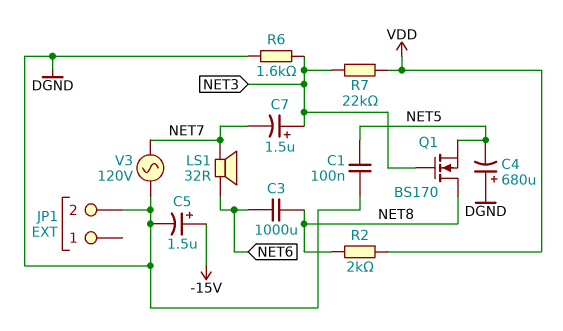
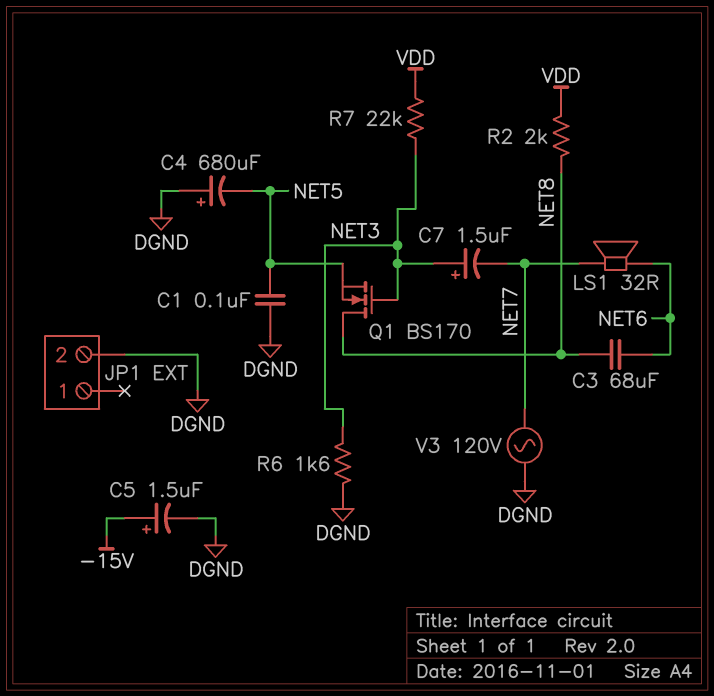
C3: 1000uF (NET6, NET8) -> 68uF (NET6, NET8)

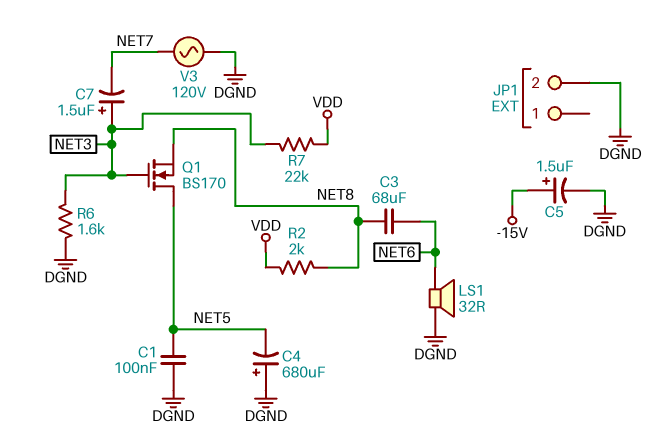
LS1: speaker 32R (NET6, NET7) -> speaker 32R (DGND, NET6)
Q1: NMOS BS170 (G NET3, D NET8, S NET5) -> NMOS BS170 (G NET3, D NET5, S NET8)

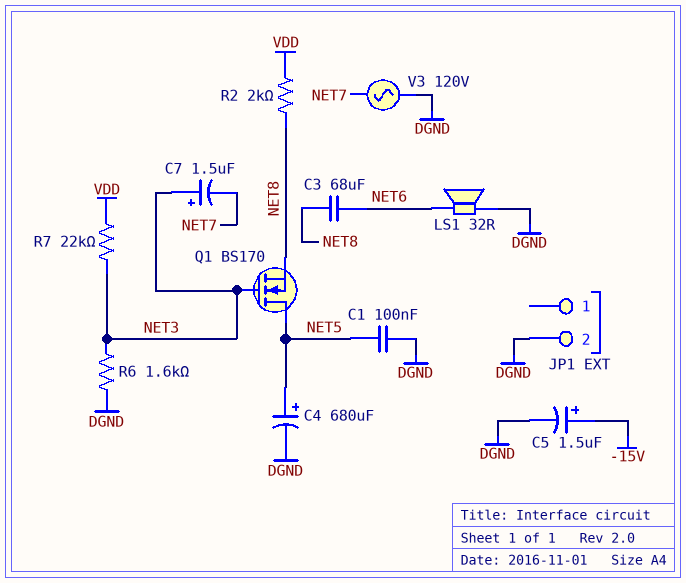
C4: 680uF (plus DGND, minus NET5) -> 680uF (plus NET5, minus DGND)

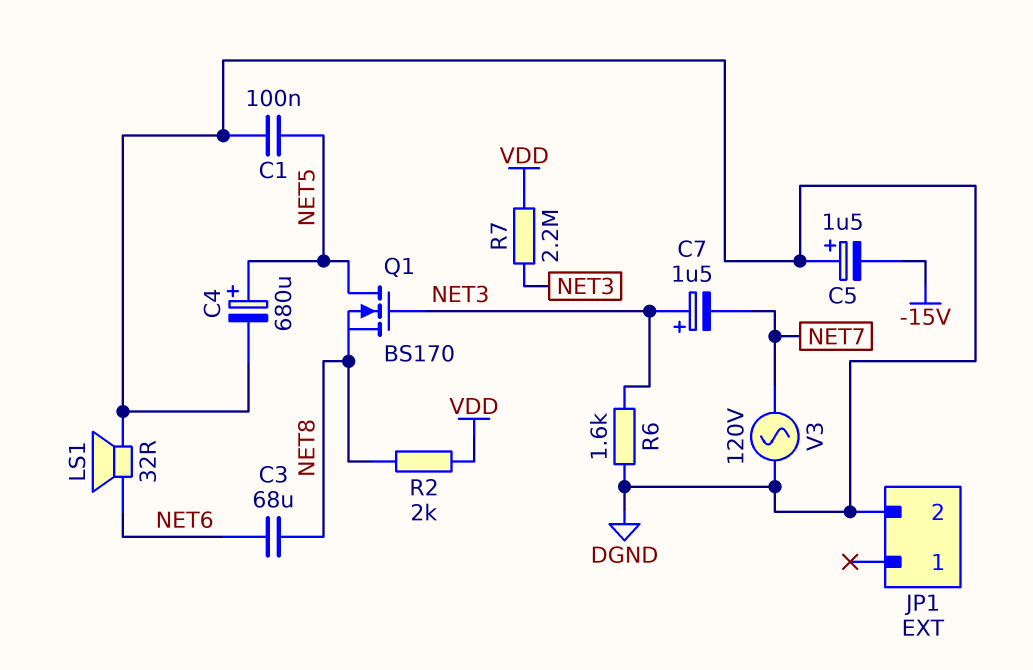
C5: 1.5uF (plus -15V, minus DGND) -> 1.5uF (plus DGND, minus -15V)
R7: 22k (NET3, VDD) -> 2.2M (NET3, VDD)

